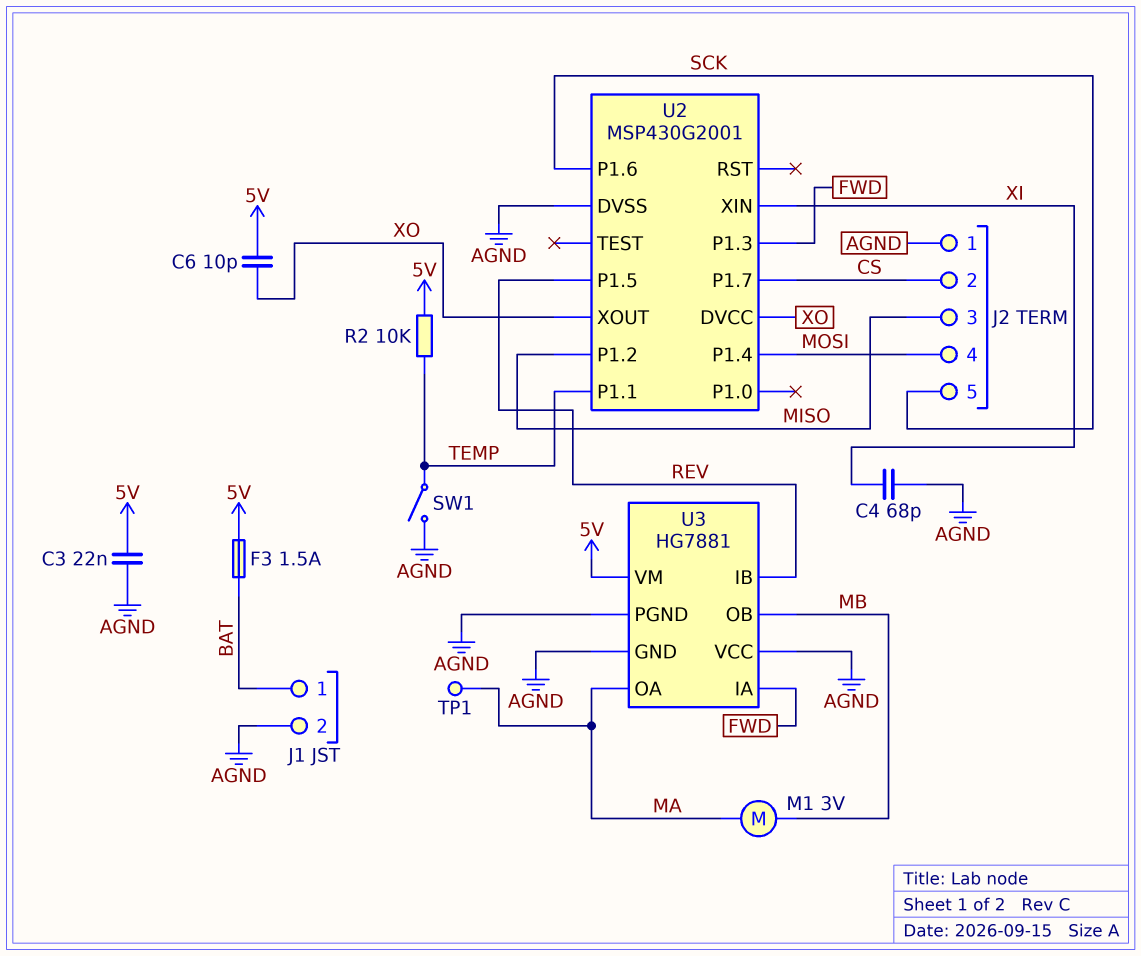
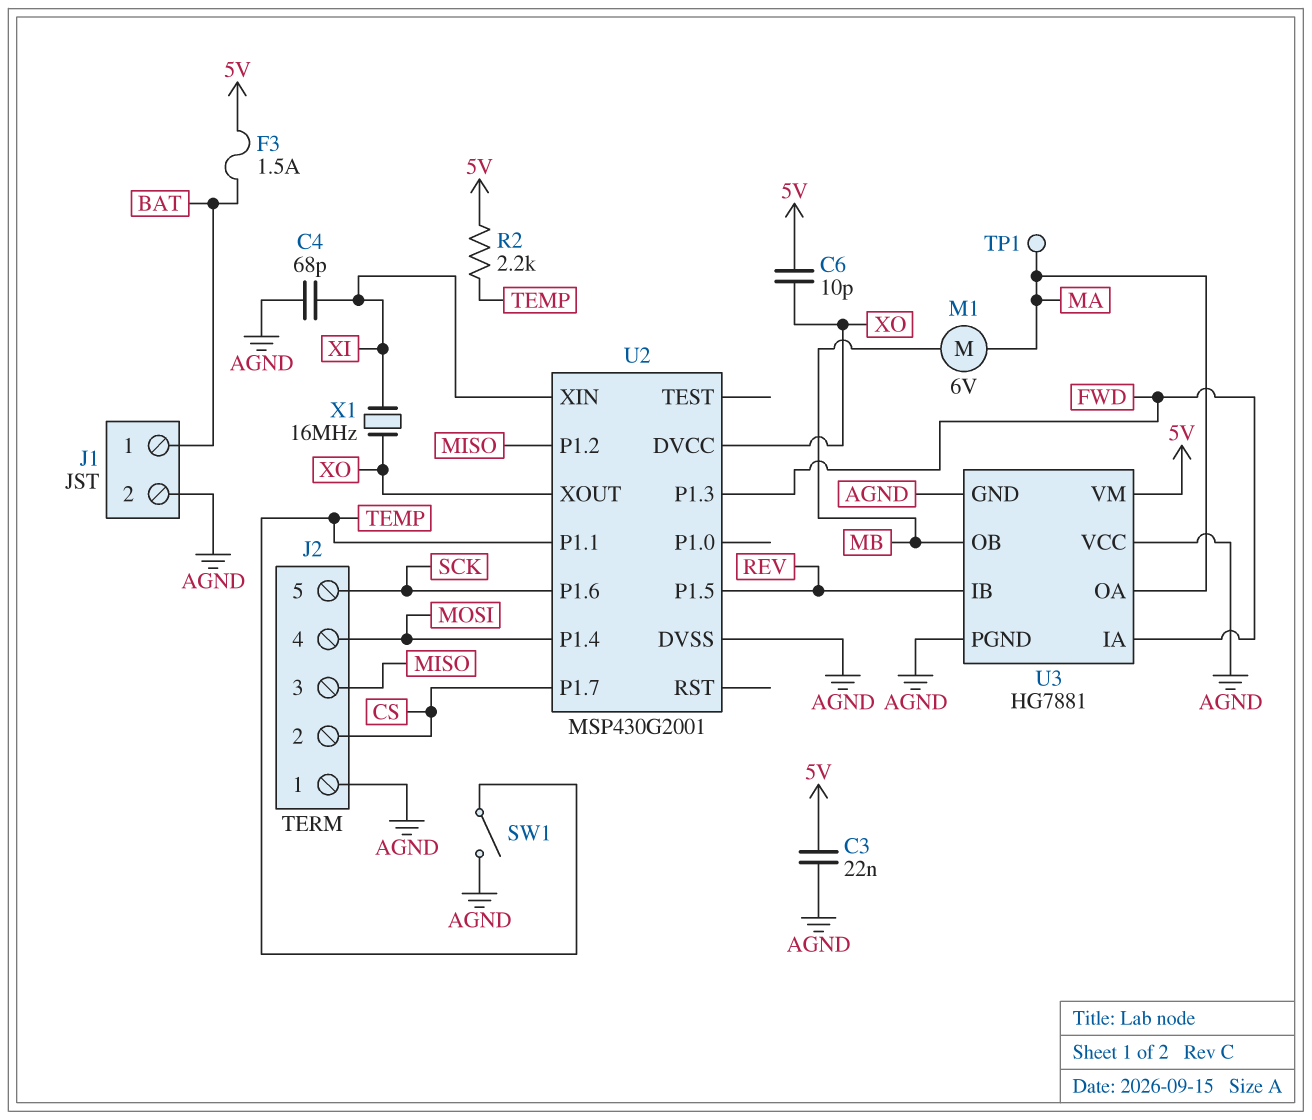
M1: motor 3V (MA, MB) -> motor 6V (MA, MB)
R2: 10k (5V, TEMP) -> 2.2k (5V, TEMP)
X1: none -> 16MHz (XI, XO)

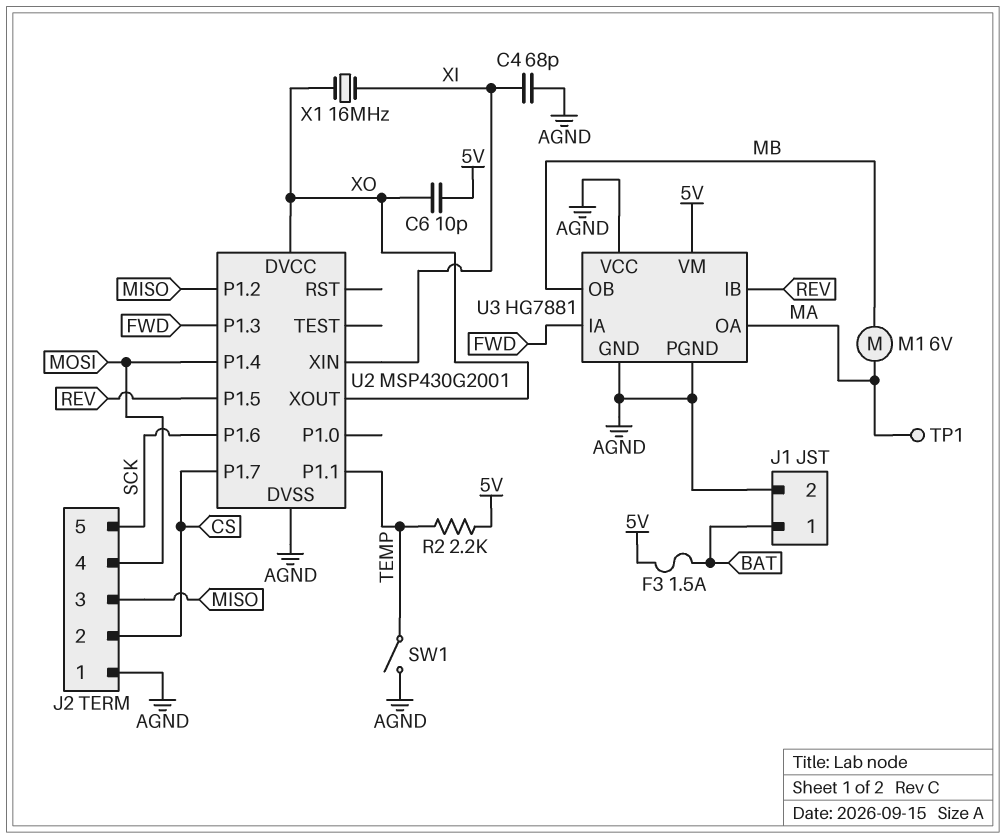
C3: 22nF (5V, AGND) -> none

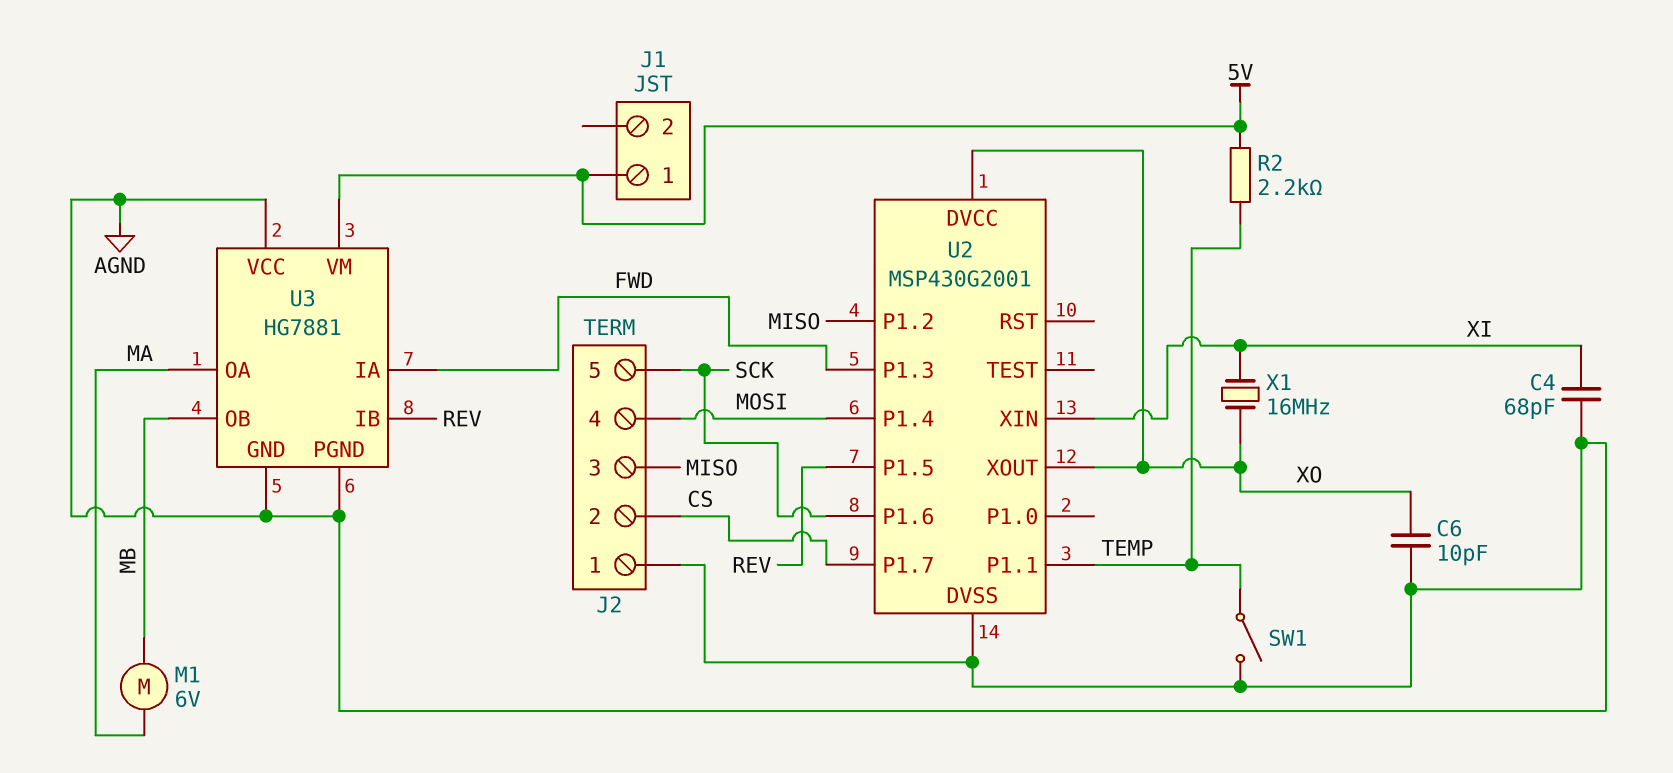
C6: 10pF (5V, XO) -> 10pF (AGND, XO)
F3: 1.5A (5V, BAT) -> none
J1 pin 1: BAT -> 5V
J1 pin 2: AGND -> none
TP1: test point (MA) -> none

